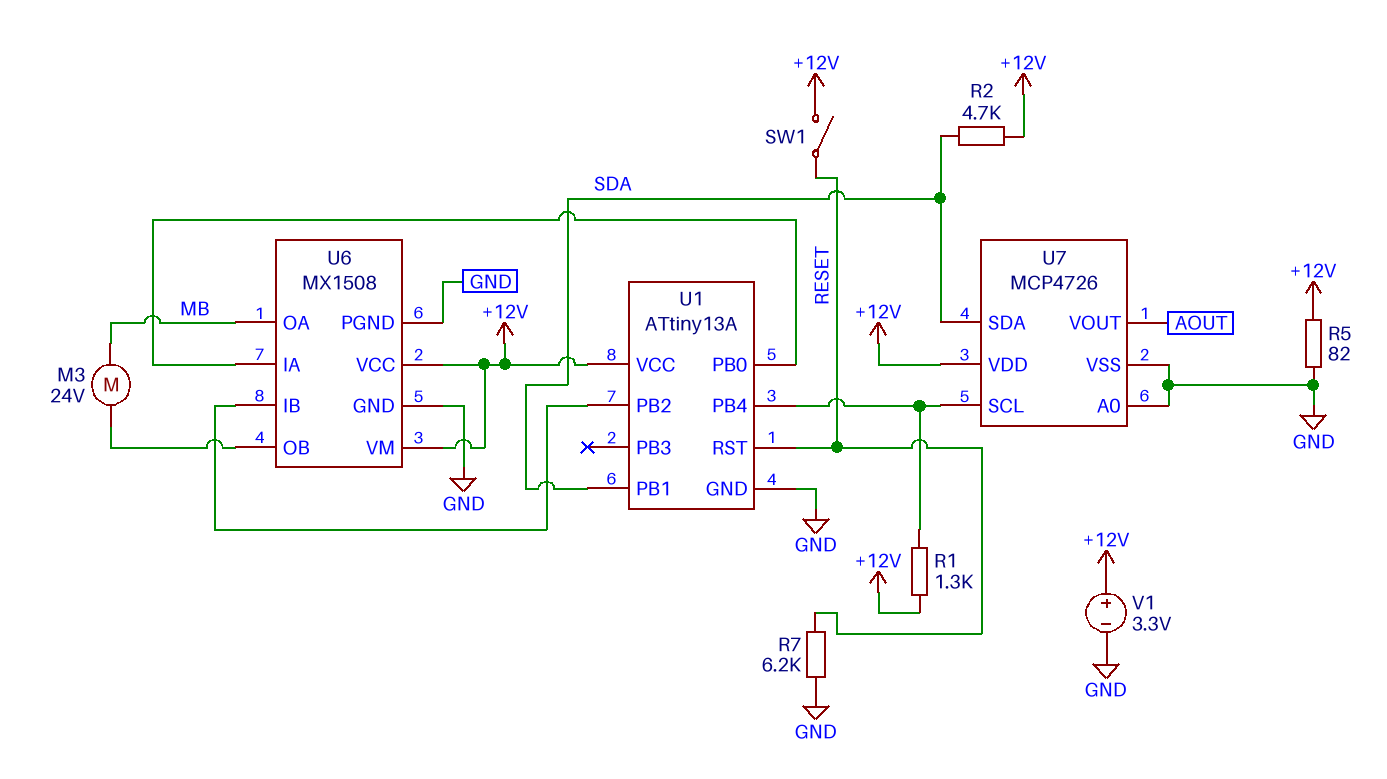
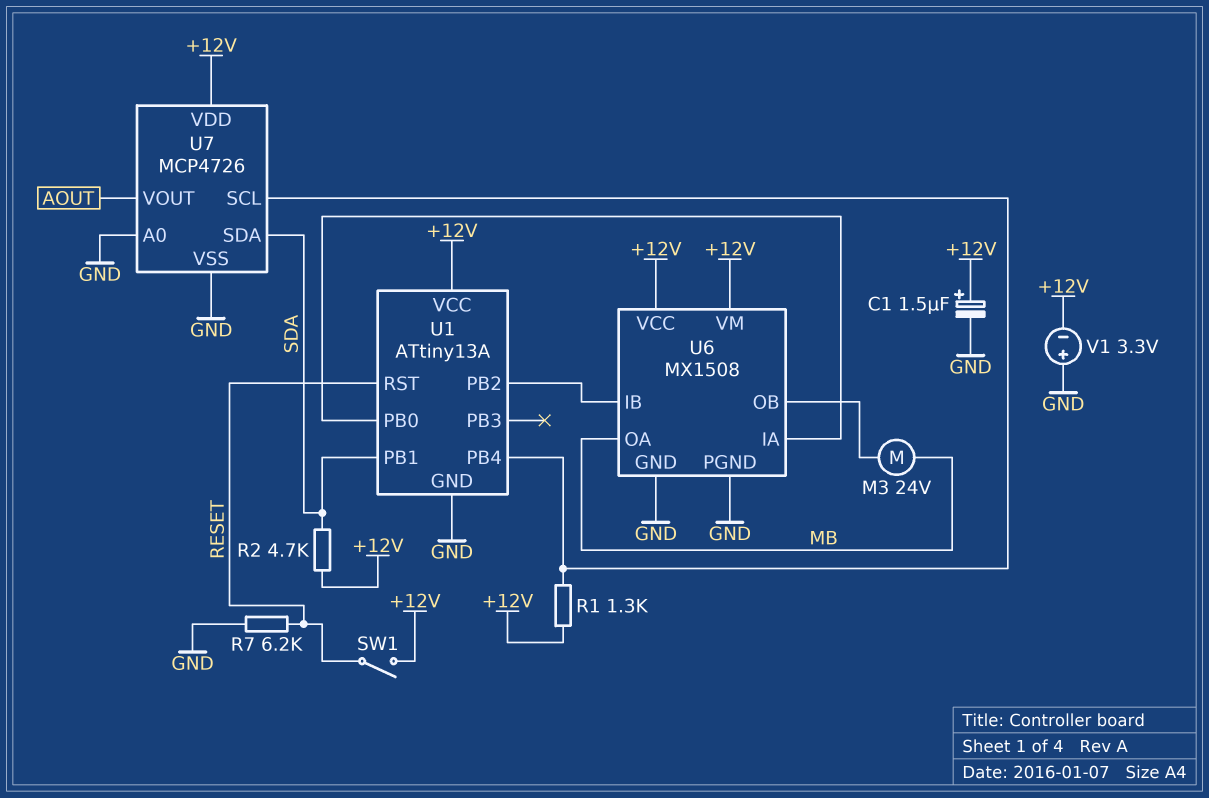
C1: none -> 1.5uF (plus +12V, minus GND)
R5: 82 (+12V, GND) -> none
V1: 3.3V (plus +12V, minus GND) -> 3.3V (plus GND, minus +12V)

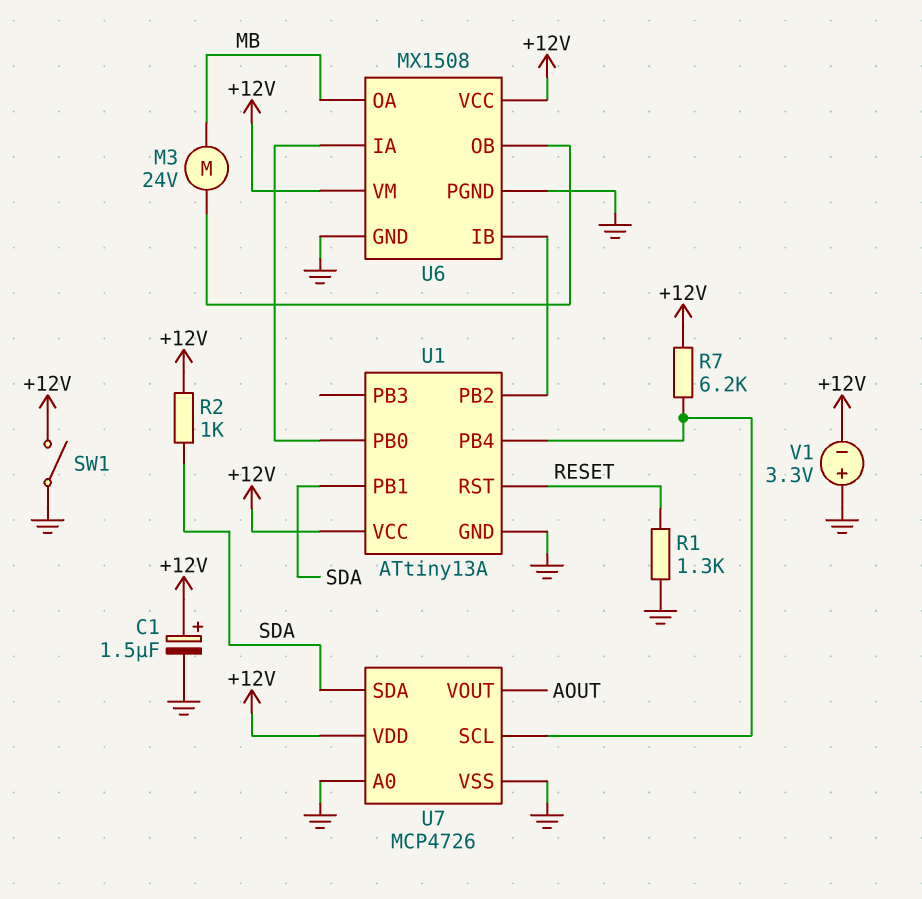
R1: 1.3k (+12V, U1/PB4) -> 1.3k (GND, RESET)
R2: 4.7k (+12V, SDA) -> 1k (+12V, SDA)
R7: 6.2k (GND, RESET) -> 6.2k (+12V, U1/PB4)
SW1: switch (+12V, RESET) -> switch (+12V, GND)

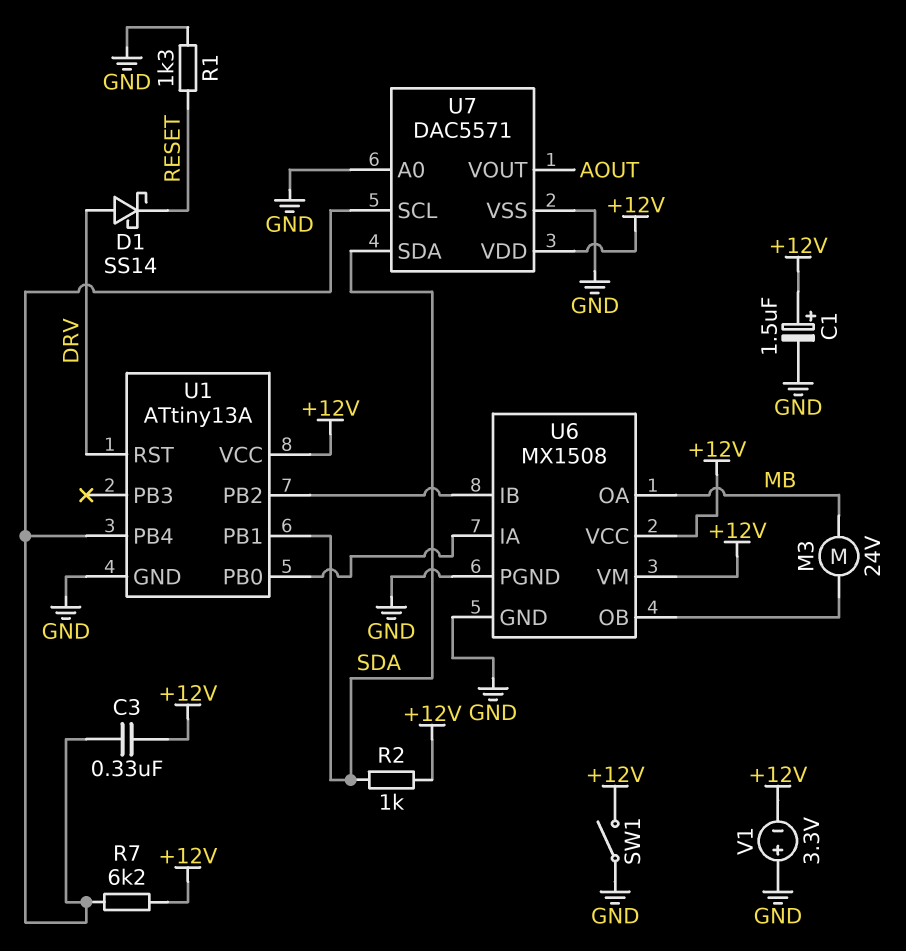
C3: none -> 330nF (+12V, U1/PB4)
D1: none -> schottky SS14 (A DRV, K RESET)
U1 pin RST: RESET -> DRV
U7: MCP4726 -> DAC5571

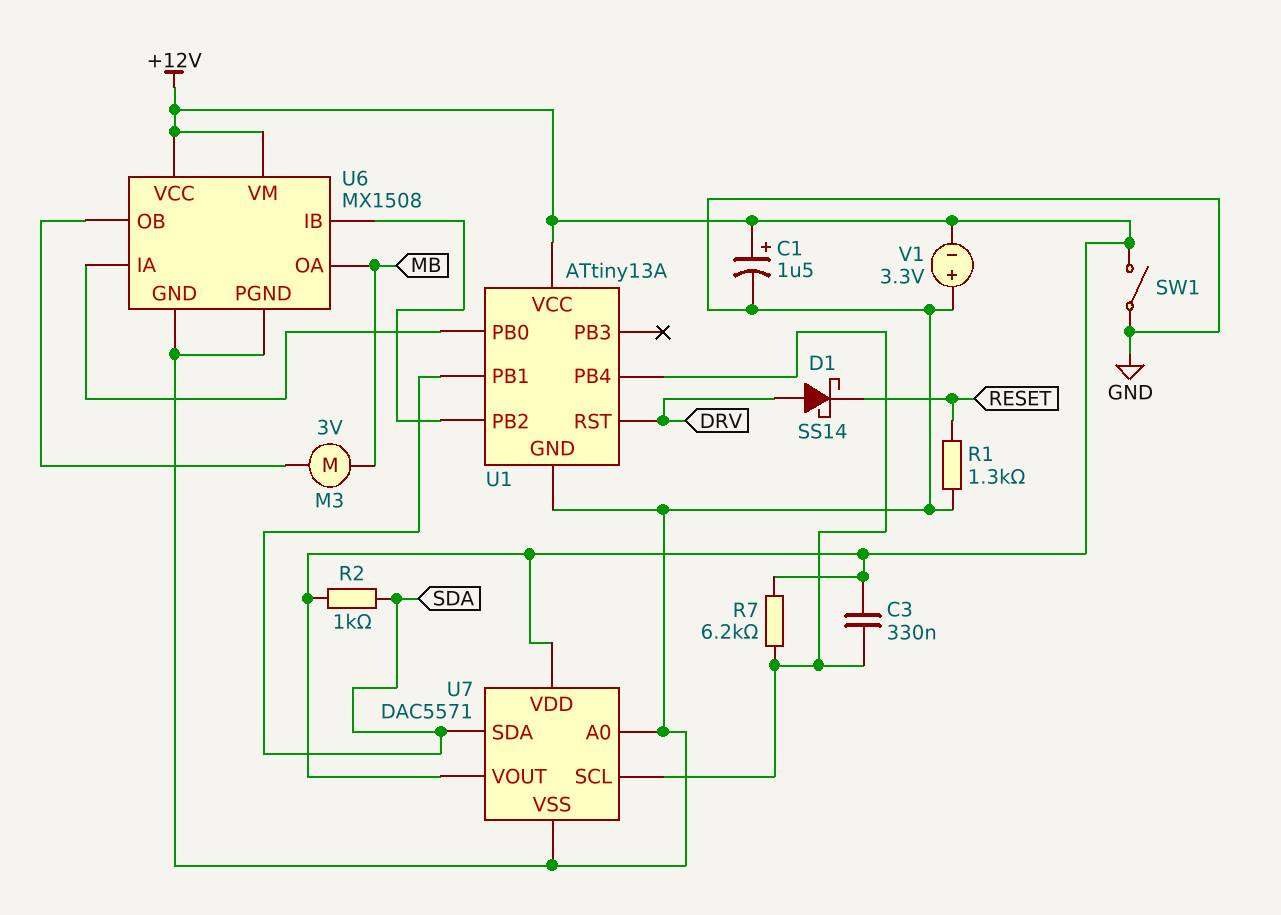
M3: motor 24V (MB, U6/OB) -> motor 3V (MB, U6/OB)
U7 pin VOUT: AOUT -> +12V

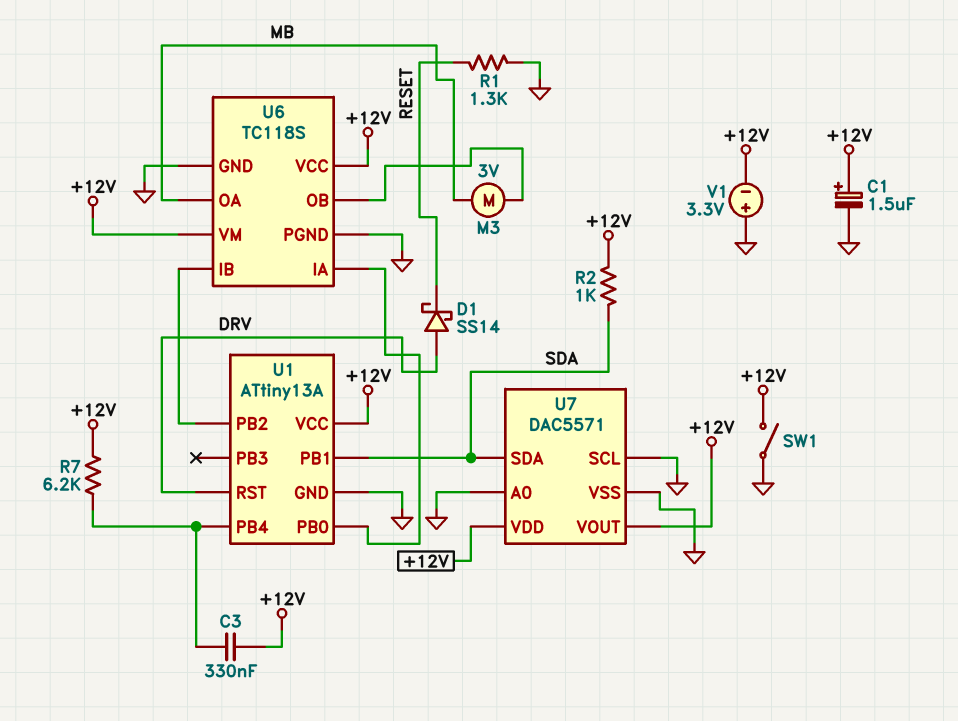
U6: MX1508 -> TC118S
U7 pin SCL: U1/PB4 -> GND

